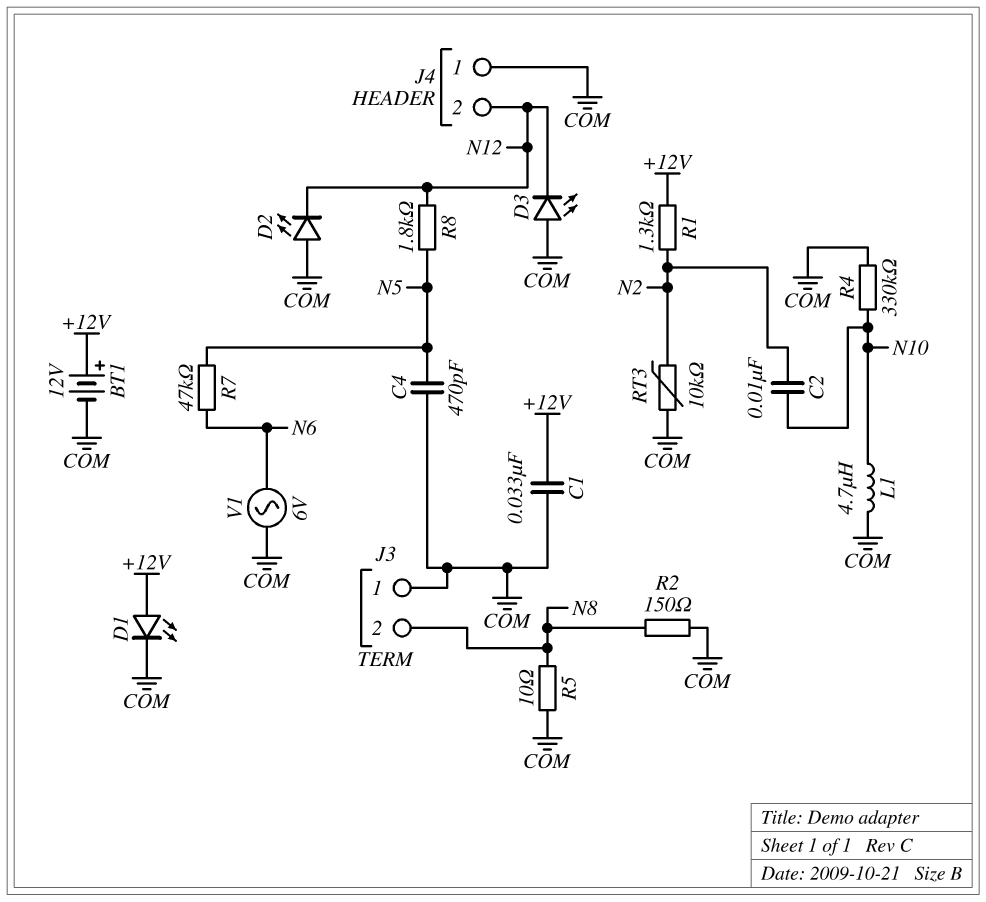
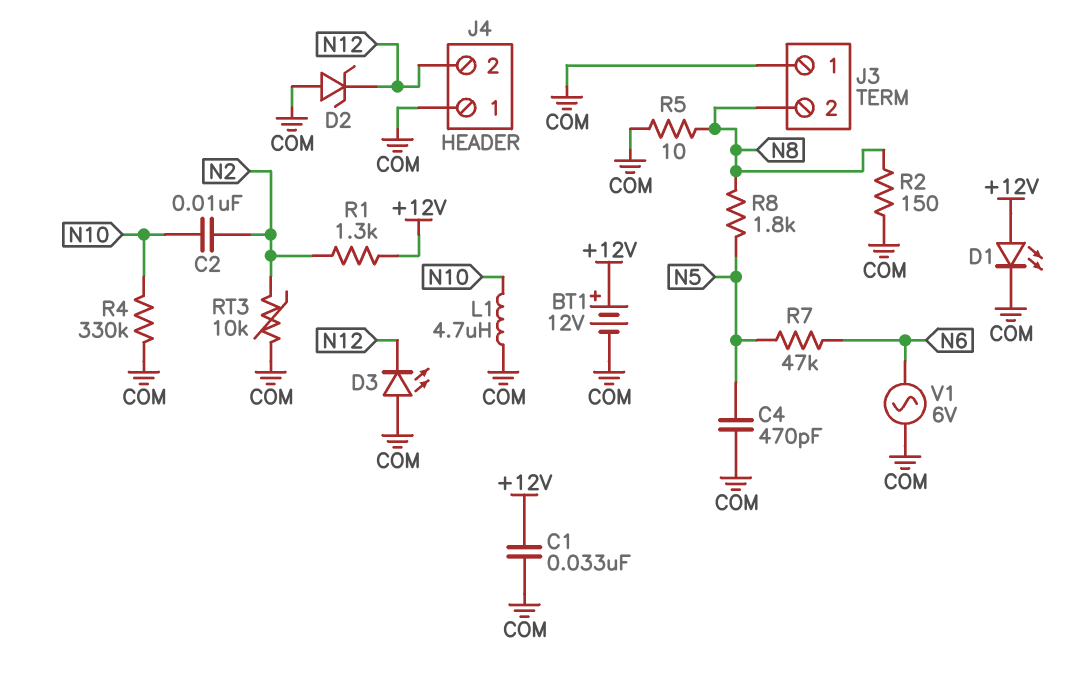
D2: LED (A COM, K N12) -> zener (A COM, K N12)
R8: 1.8k (N5, N12) -> 1.8k (N5, N8)

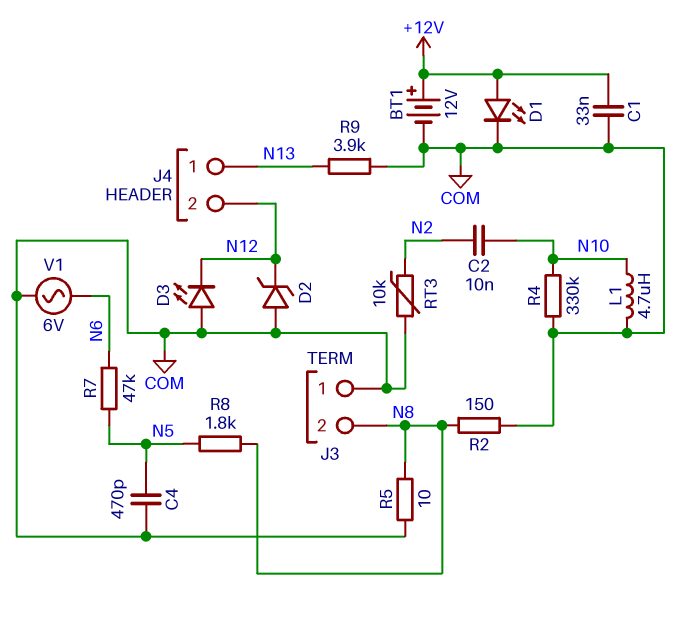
J4 pin 1: COM -> N13
R1: 1.3k (+12V, N2) -> none
R9: none -> 3.9k (COM, N13)

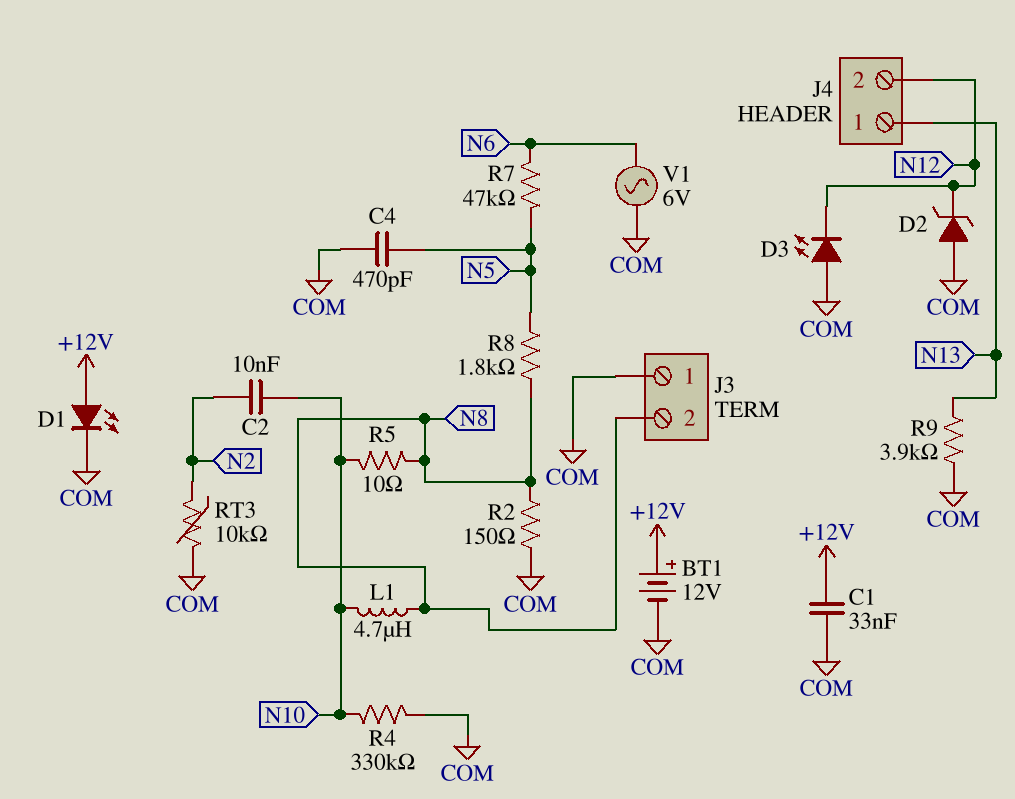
L1: 4.7uH (COM, N10) -> 4.7uH (N8, N10)
R5: 10 (COM, N8) -> 10 (N8, N10)

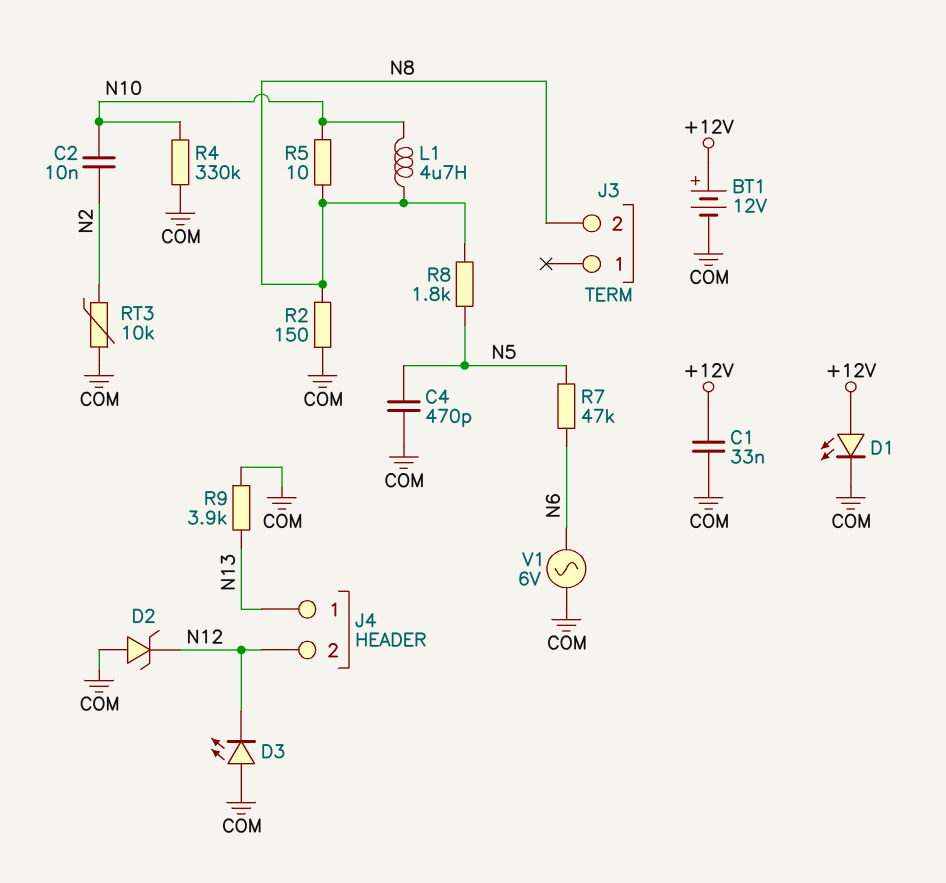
J3 pin 1: COM -> none

